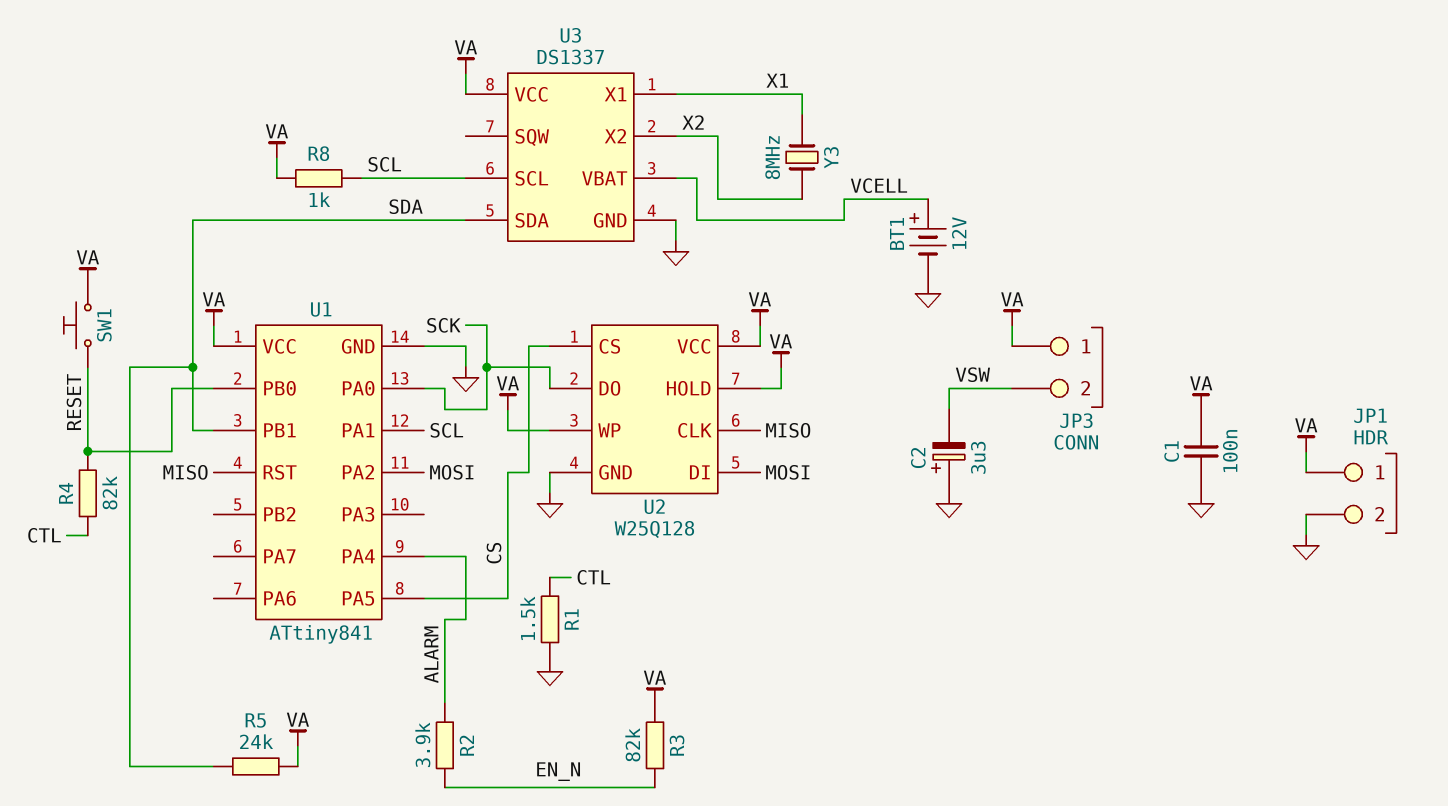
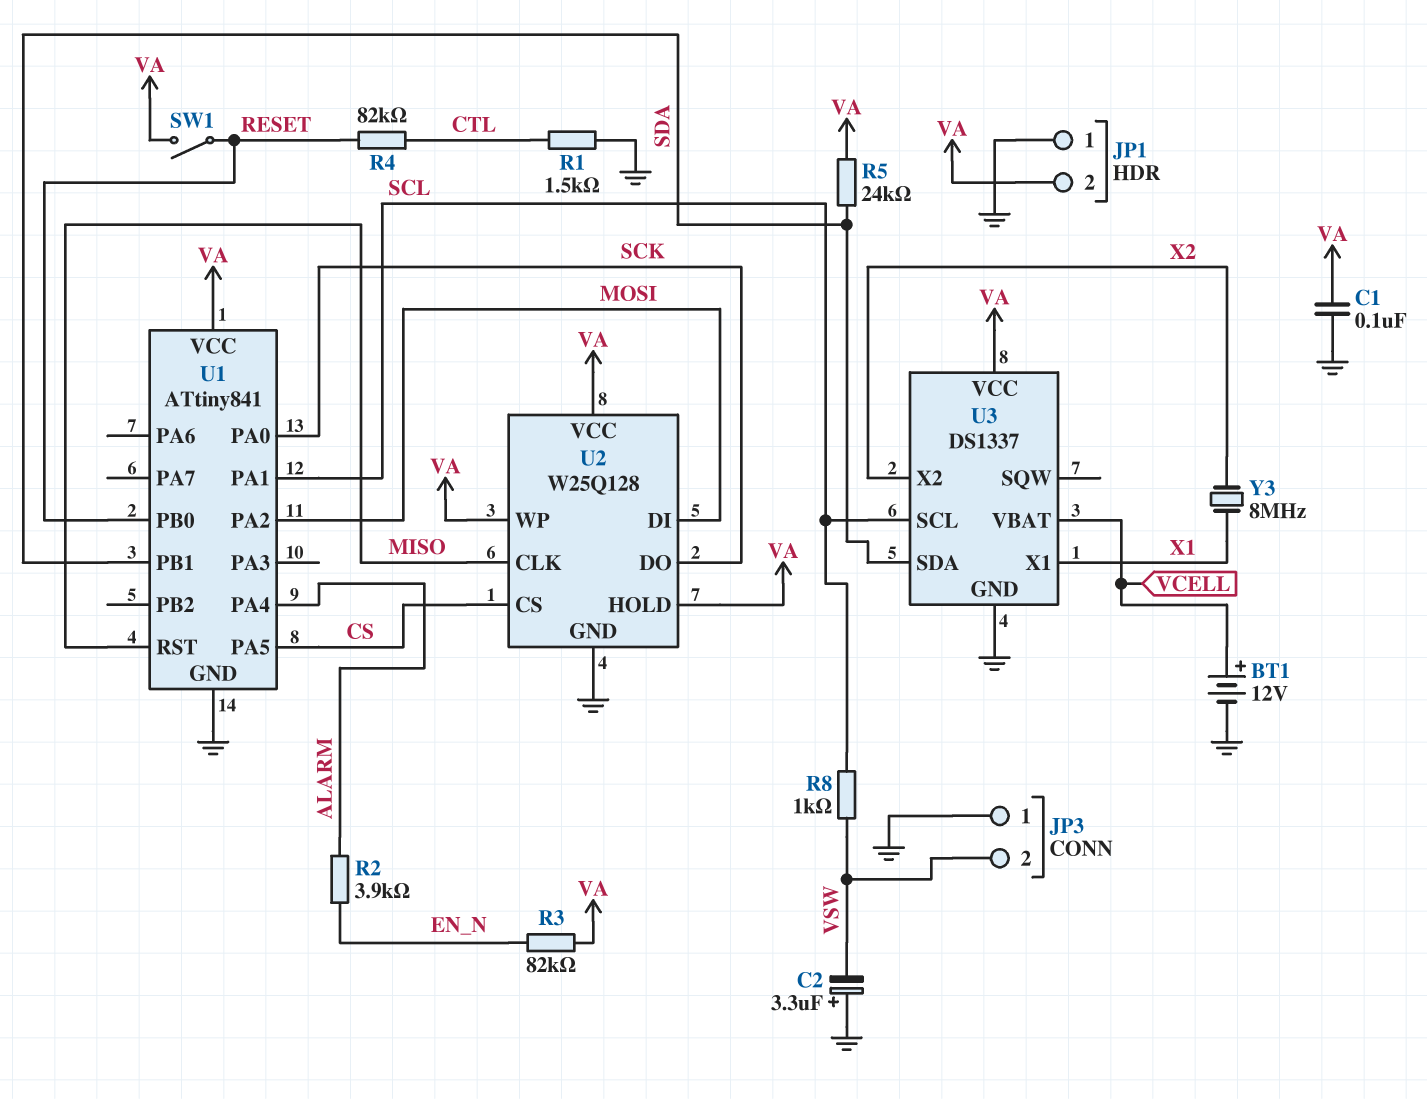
JP1 pin 1: VA -> GND
JP1 pin 2: GND -> VA
JP3 pin 1: VA -> GND
R8: 1k (SCL, VA) -> 1k (SCL, VSW)
SW1: button (RESET, VA) -> switch (RESET, VA)

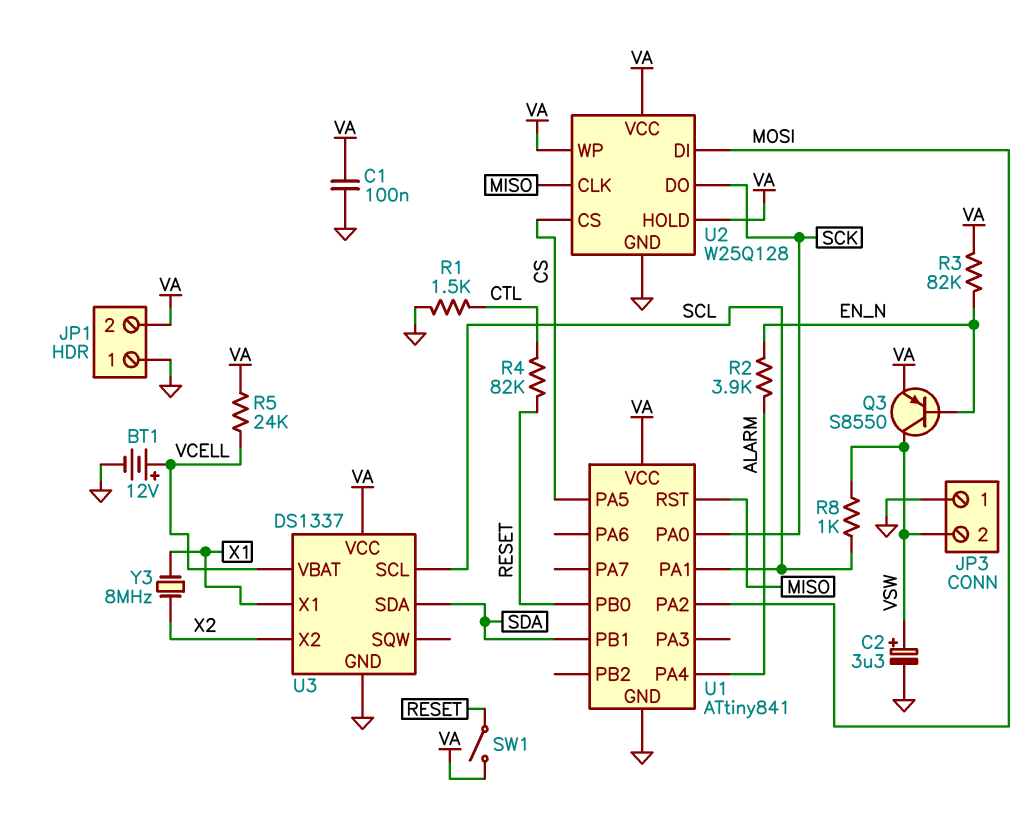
C2: 3.3uF (plus GND, minus VSW) -> 3.3uF (plus VSW, minus GND)
Q3: none -> PNP S8550 (B EN_N, C VSW, E VA)
R5: 24k (SDA, VA) -> 24k (VA, VCELL)

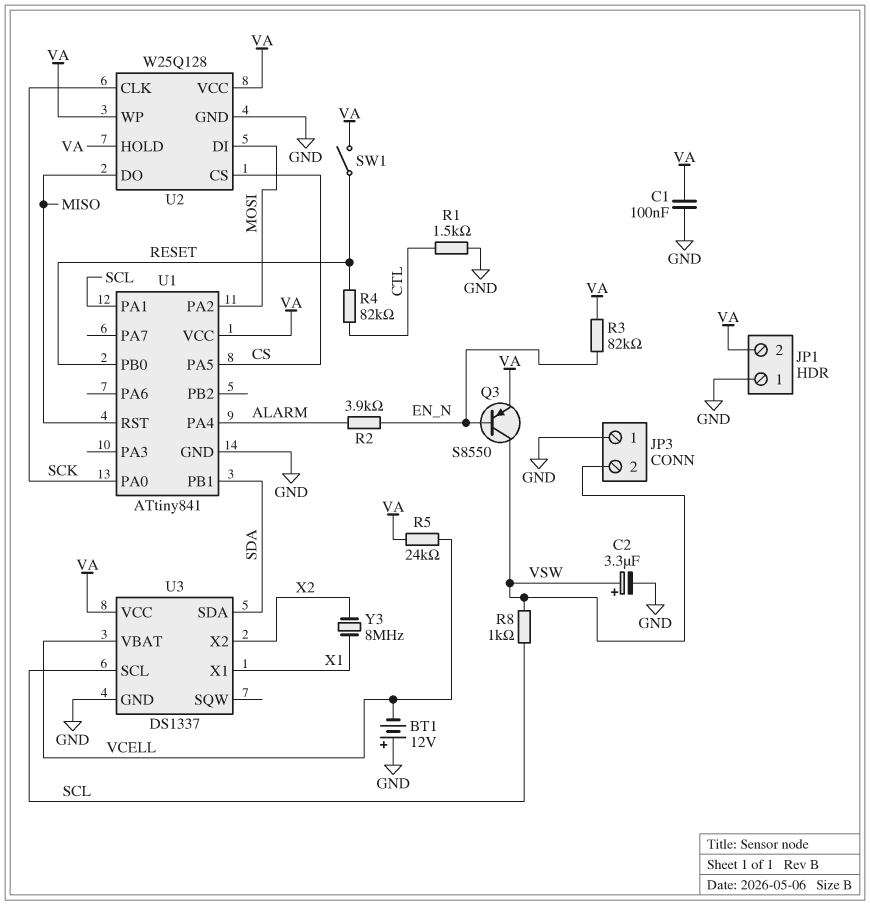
BT1: 12V (plus VCELL, minus GND) -> 12V (plus GND, minus VCELL)
U2 pin CLK: MISO -> SCK
U2 pin DO: SCK -> MISO

